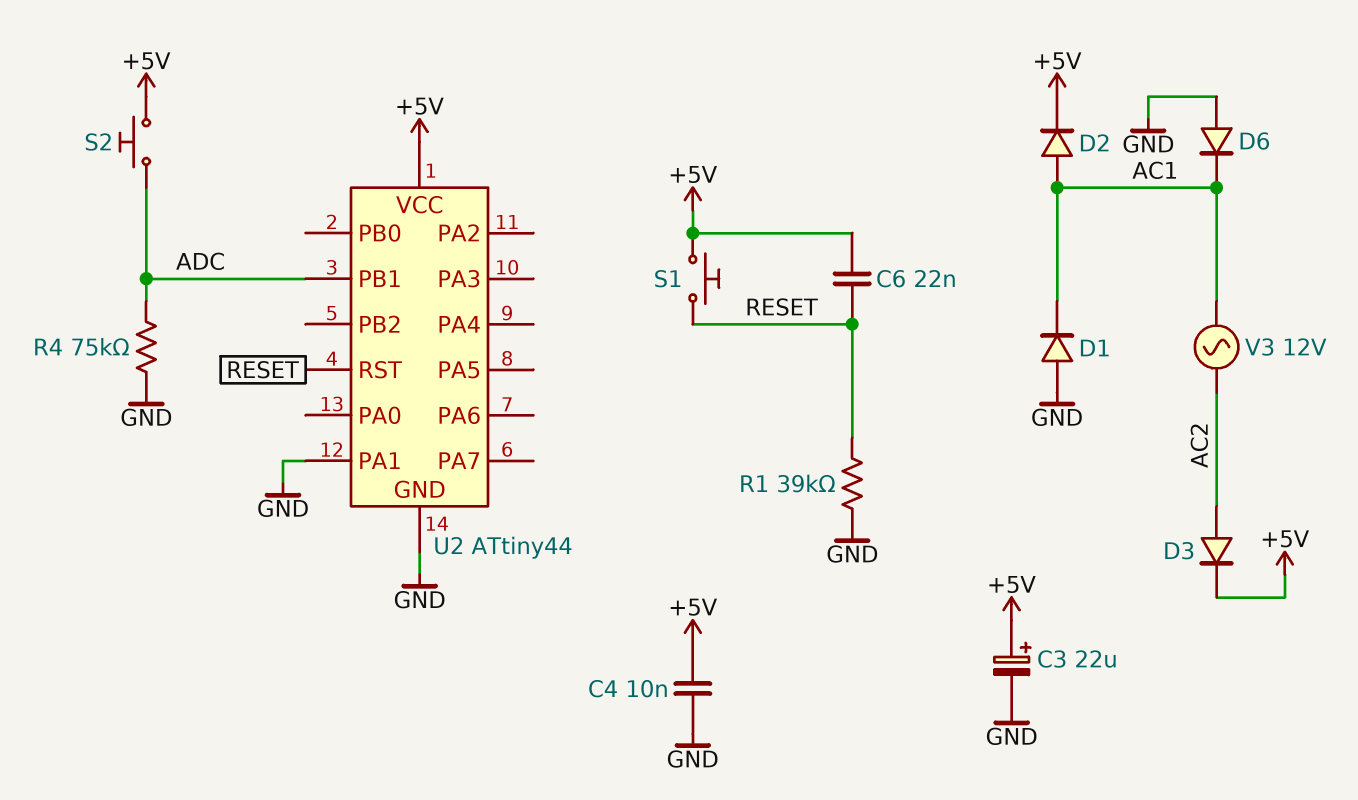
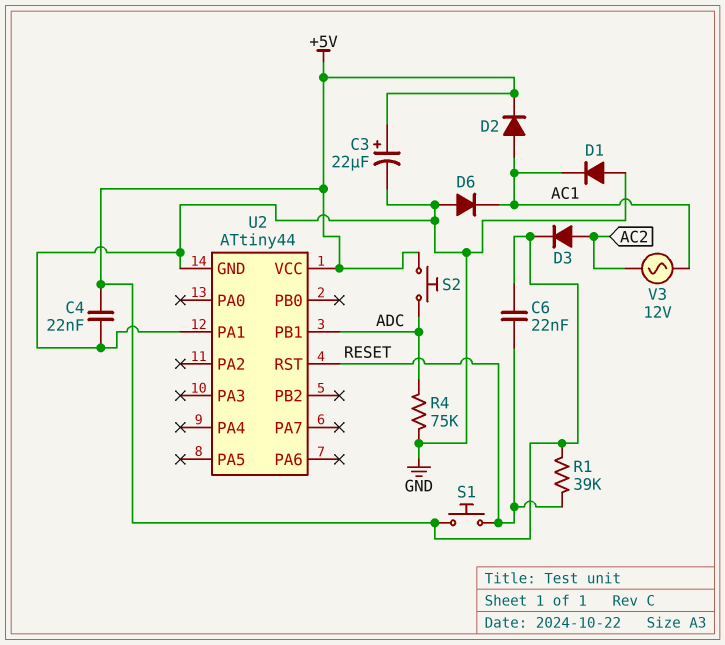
C4: 10nF (+5V, GND) -> 22nF (+5V, GND)
R1: 39k (GND, RESET) -> 39k (+5V, RESET)

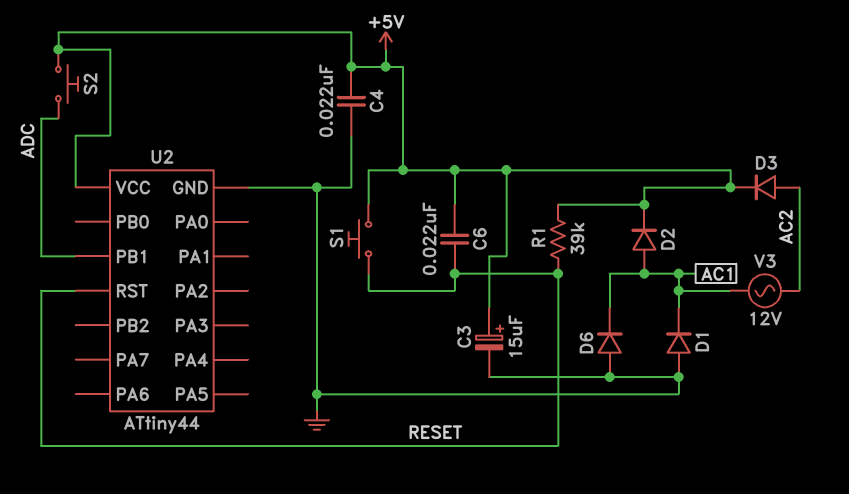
C3: 22uF (plus +5V, minus GND) -> 15uF (plus +5V, minus GND)
R4: 75k (ADC, GND) -> none
U2 pin PA1: GND -> none

